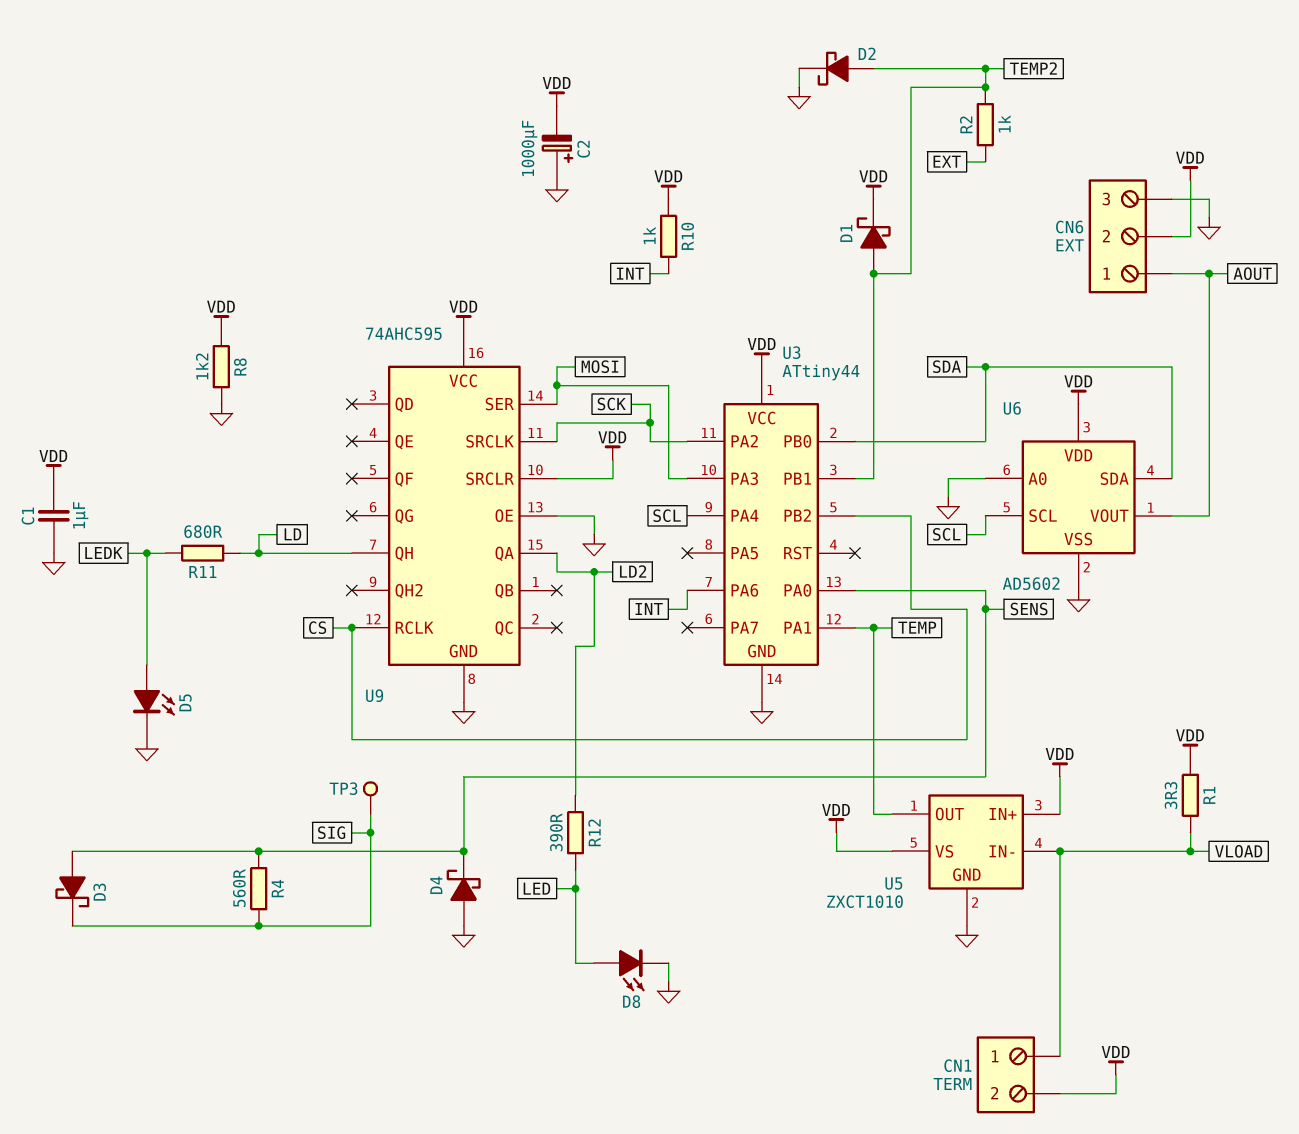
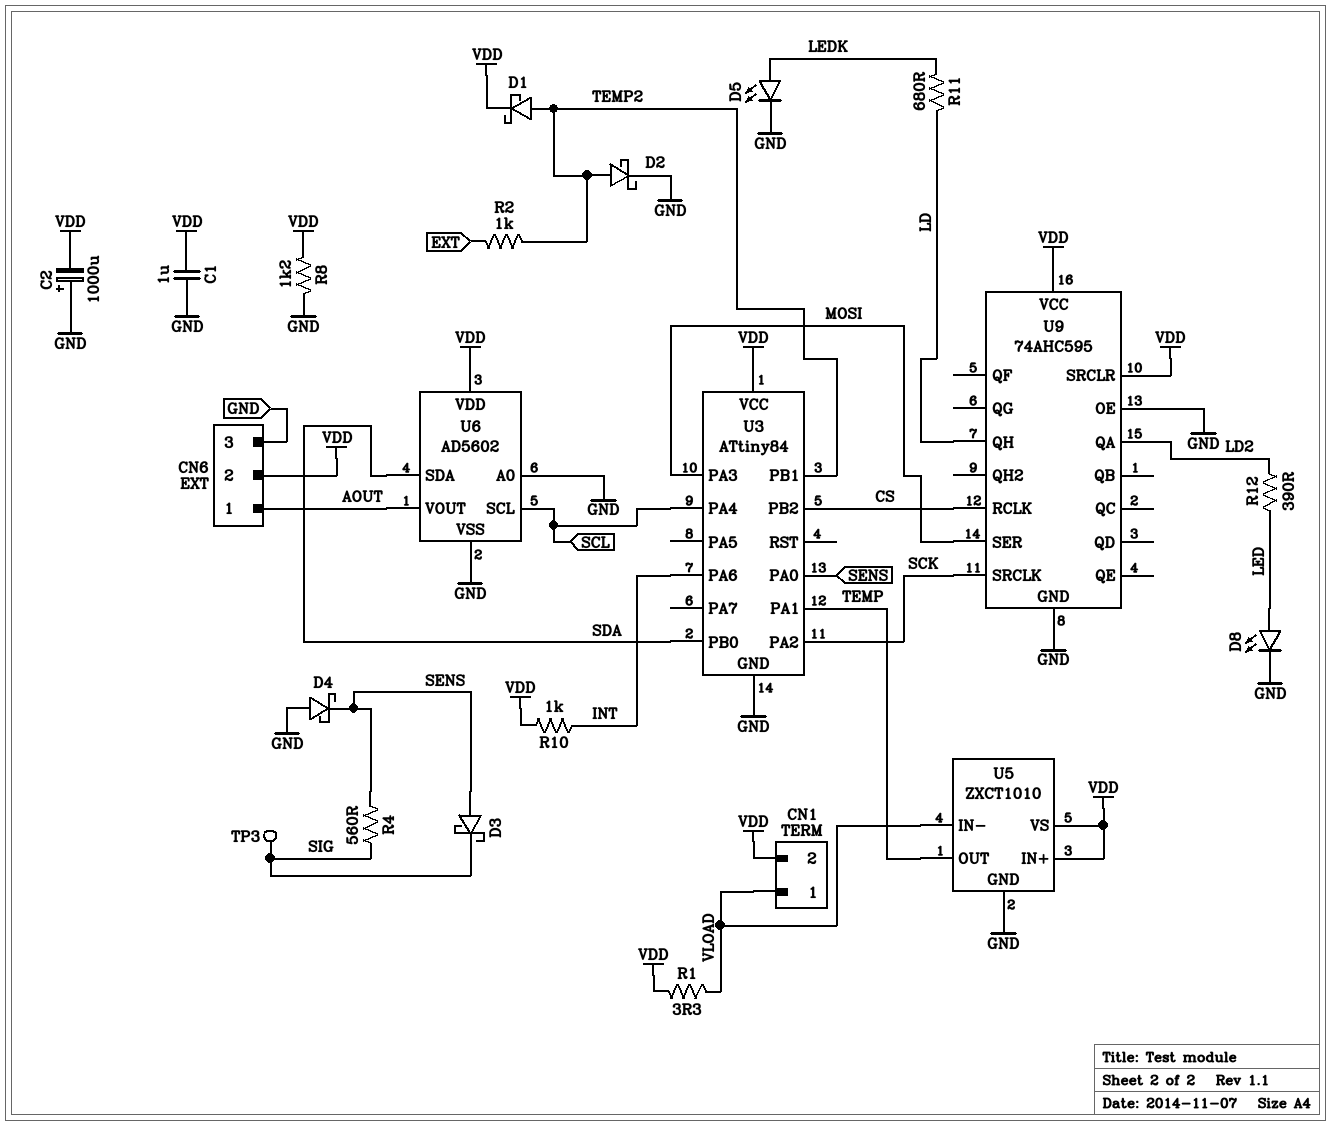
U3: ATtiny44 -> ATtiny84

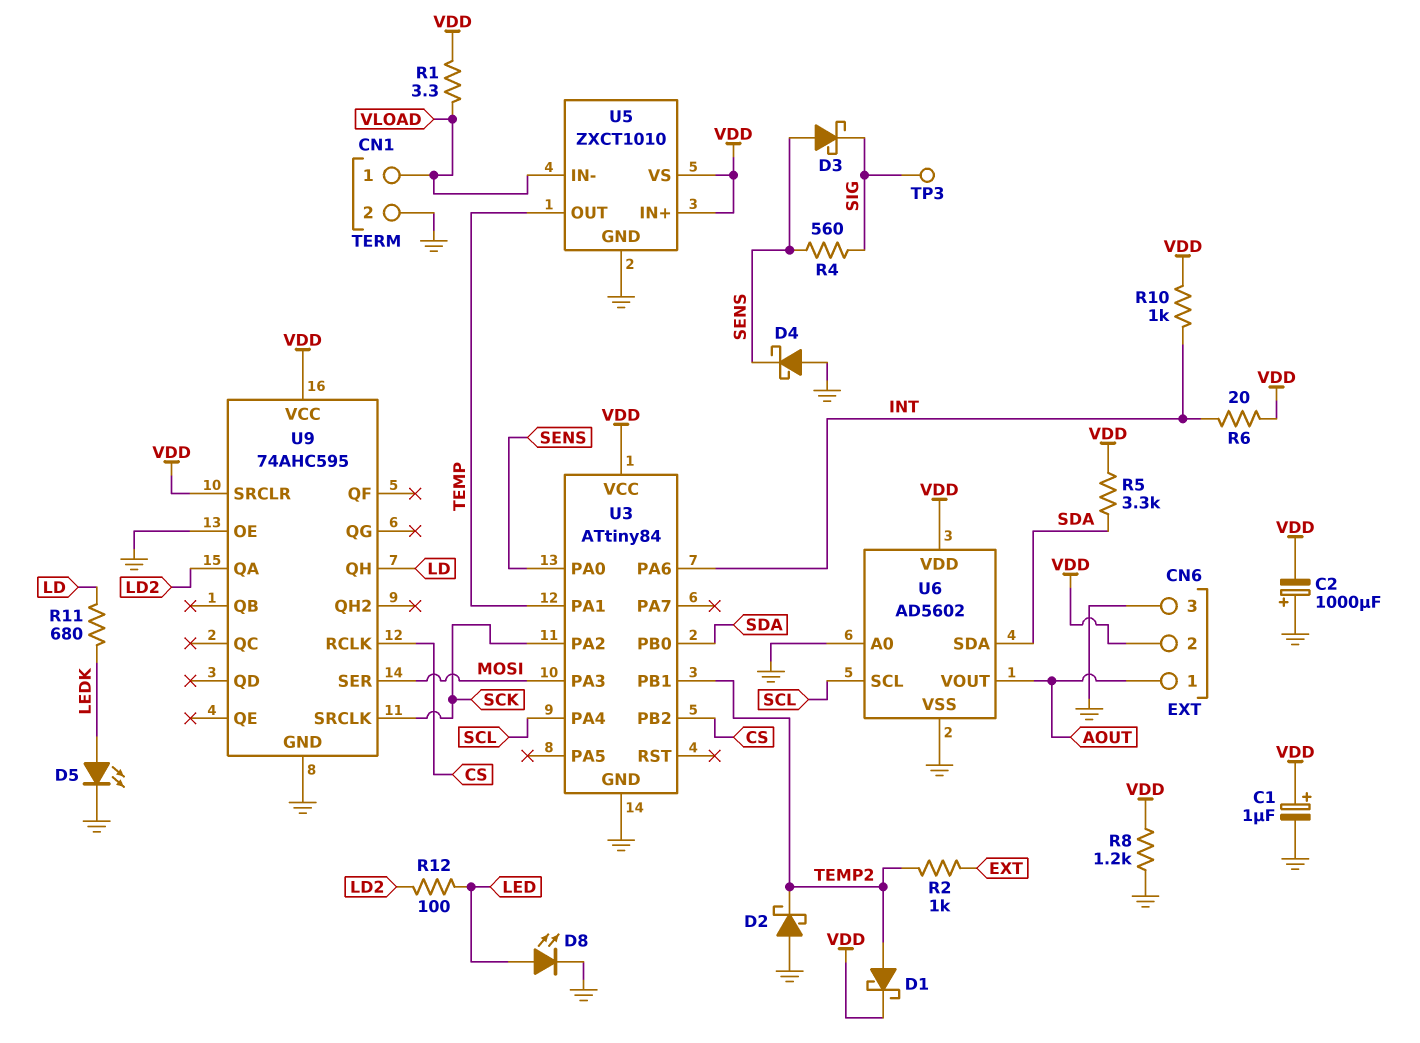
C1: 1uF (GND, VDD) -> 1uF (plus VDD, minus GND)
CN1 pin 2: VDD -> GND
D2: schottky (A TEMP2, K GND) -> schottky (A GND, K TEMP2)
R5: none -> 3.3k (SDA, VDD)
R6: none -> 20 (INT, VDD)
R12: 390 (LD2, LED) -> 100 (LD2, LED)

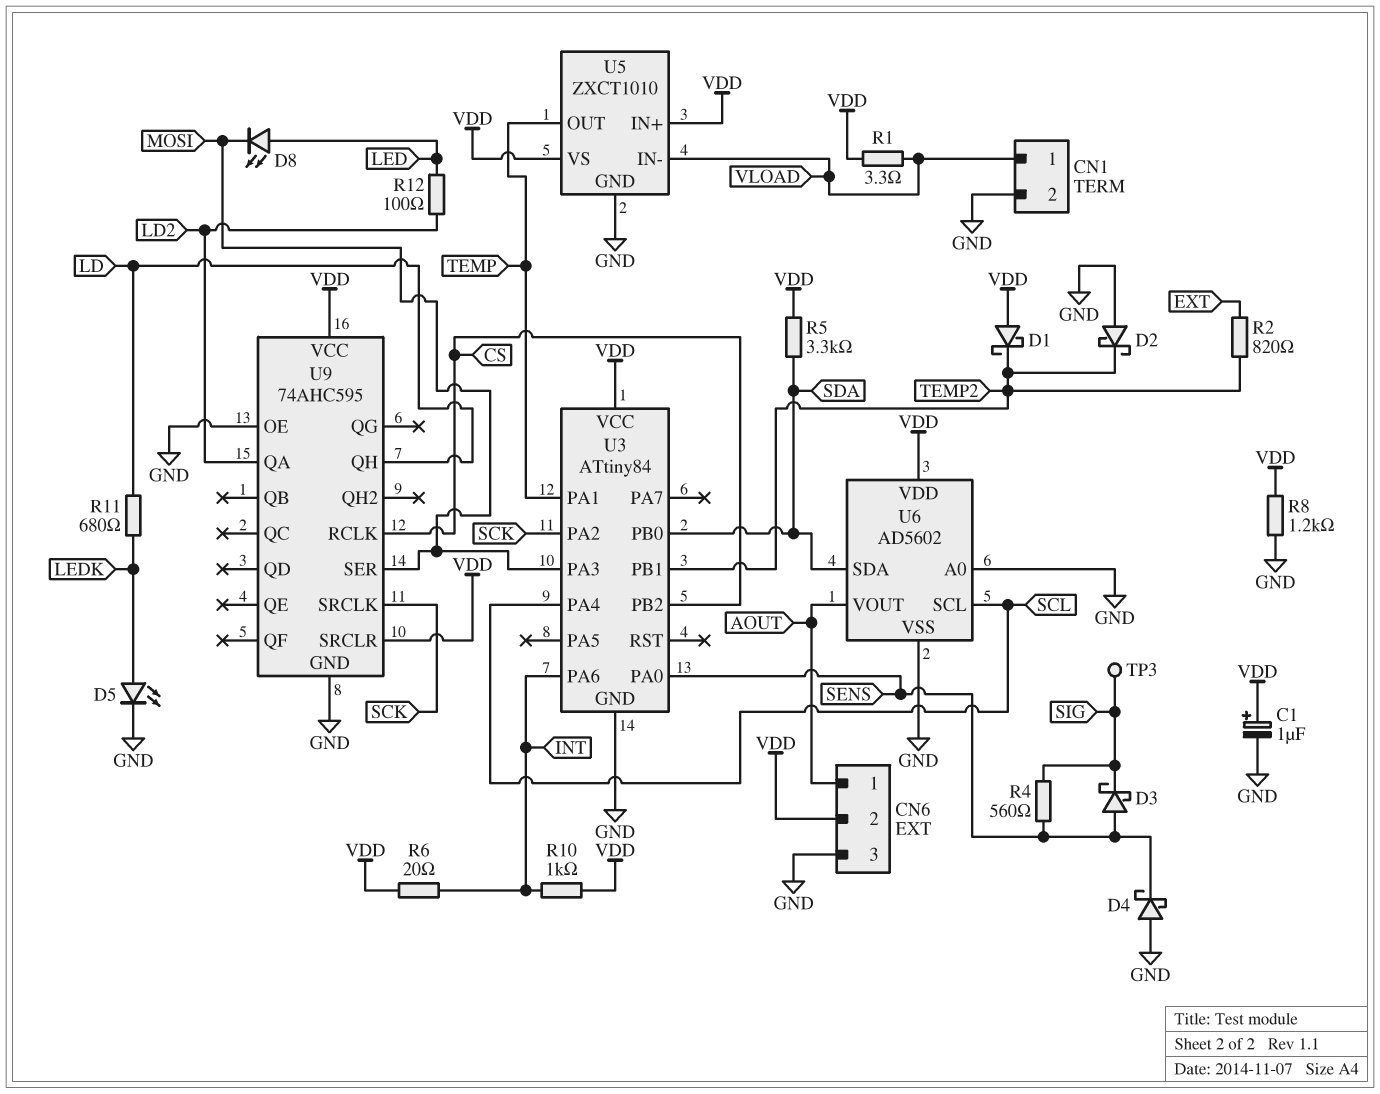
C2: 1000uF (plus GND, minus VDD) -> none
D1: schottky (A TEMP2, K VDD) -> schottky (A VDD, K TEMP2)
D8: LED (A LED, K GND) -> LED (A LED, K MOSI)
R2: 1k (EXT, TEMP2) -> 820 (EXT, TEMP2)

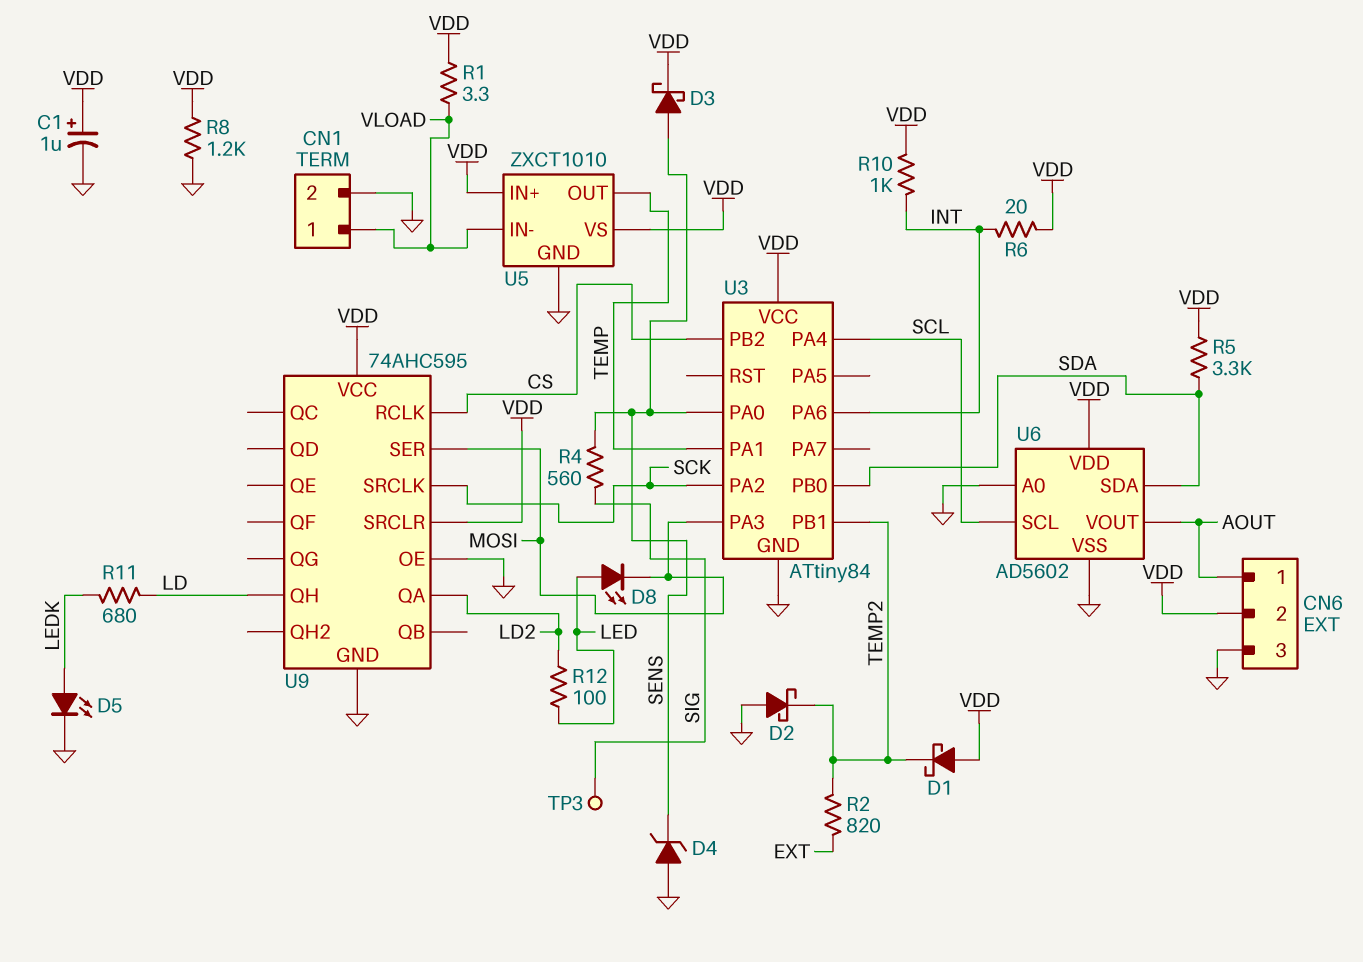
D3: schottky (A SENS, K SIG) -> schottky (A SENS, K VDD)
D4: schottky (A GND, K SENS) -> zener (A GND, K SENS)

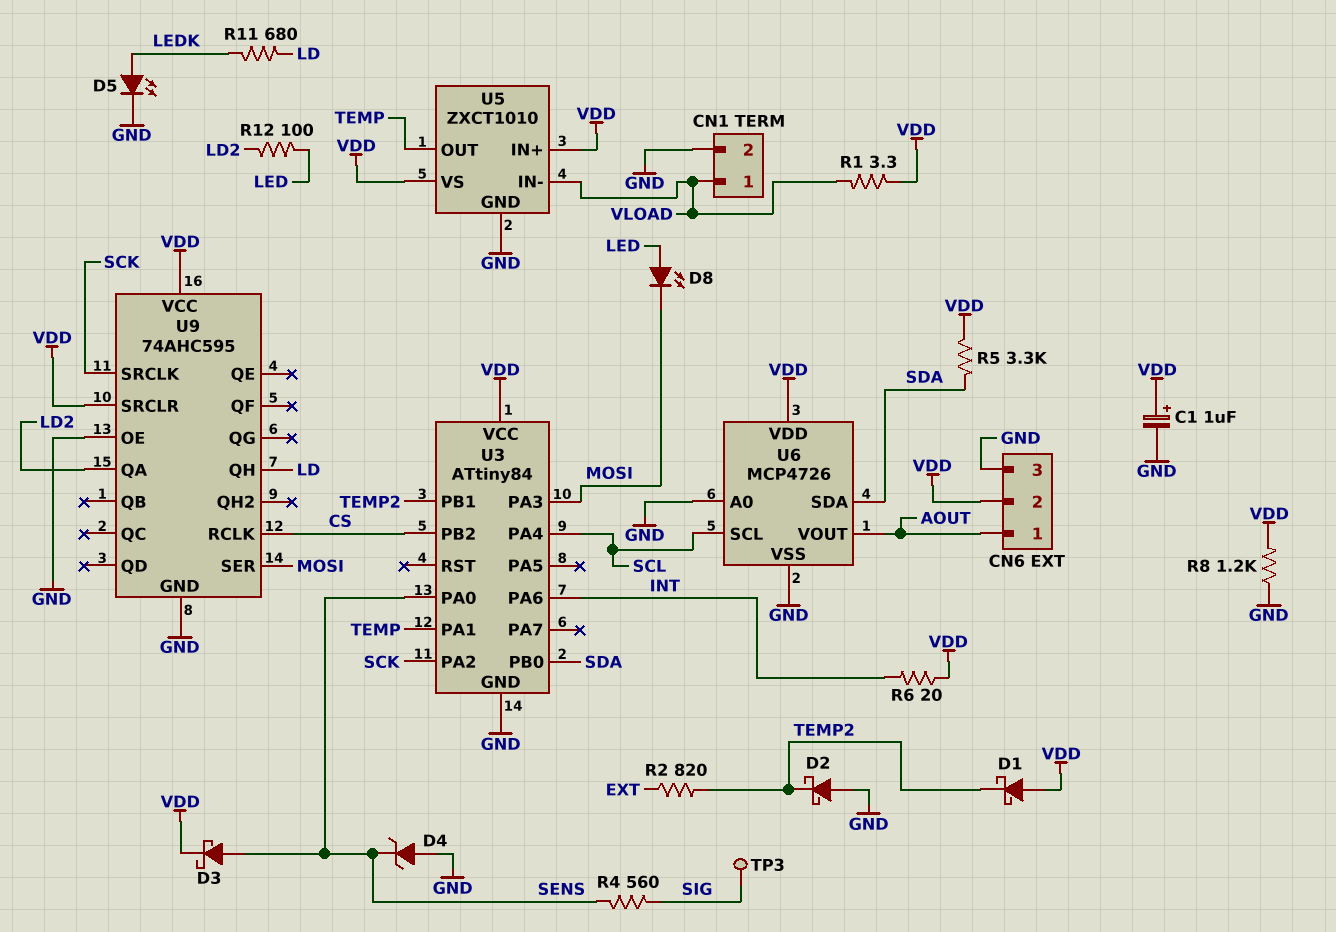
R10: 1k (INT, VDD) -> none
U6: AD5602 -> MCP4726

